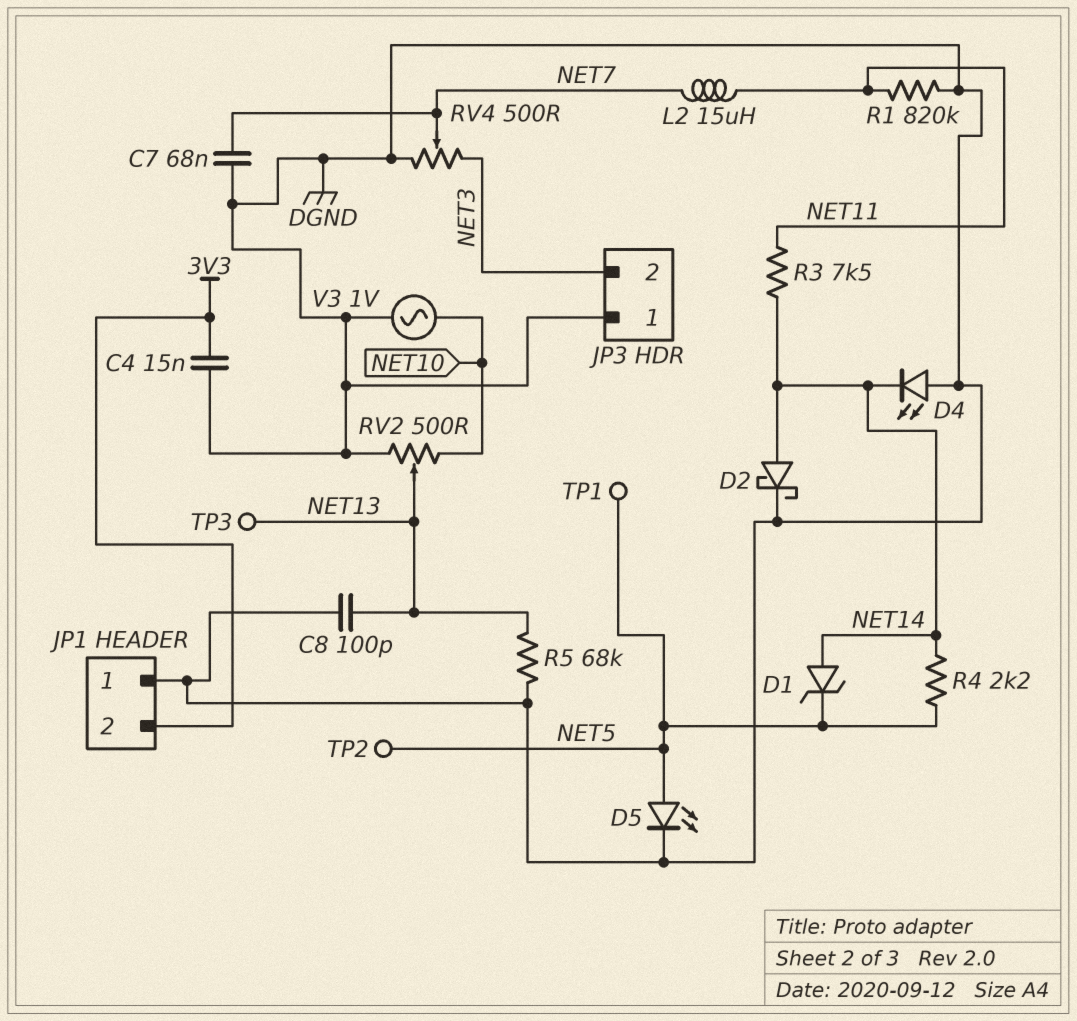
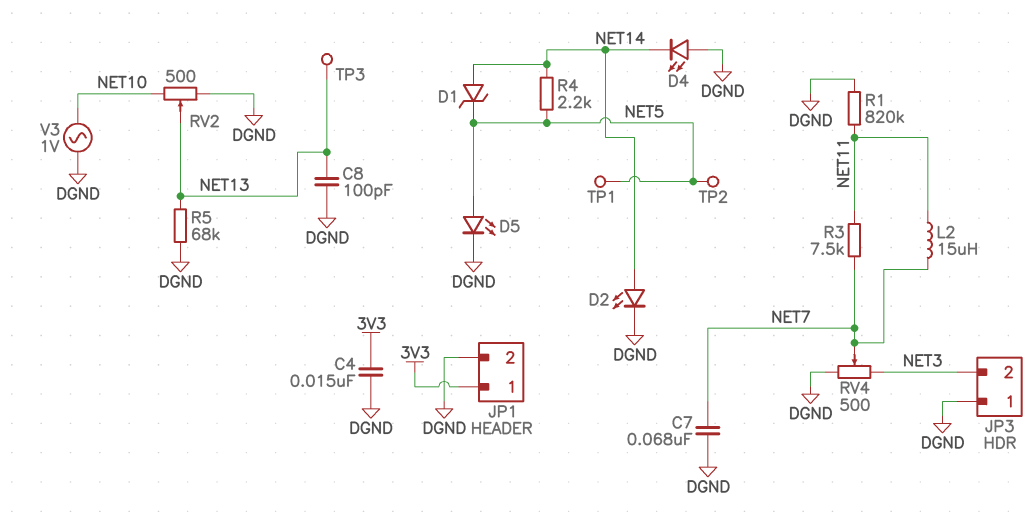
D2: schottky (A NET14, K DGND) -> LED (A NET14, K DGND)
JP1 pin 1: DGND -> 3V3
JP1 pin 2: 3V3 -> DGND
R3: 7.5k (NET11, NET14) -> 7.5k (NET7, NET11)

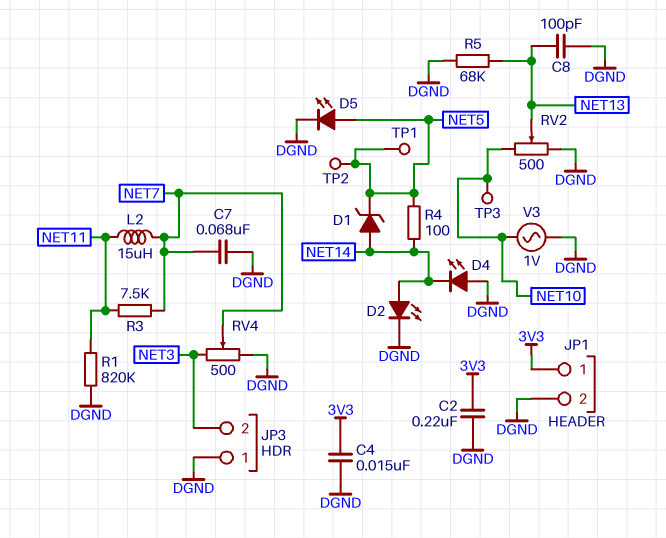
C2: none -> 220nF (3V3, DGND)
R4: 2.2k (NET5, NET14) -> 100 (NET5, NET14)
TP3: test point (NET13) -> test point (NET10)

